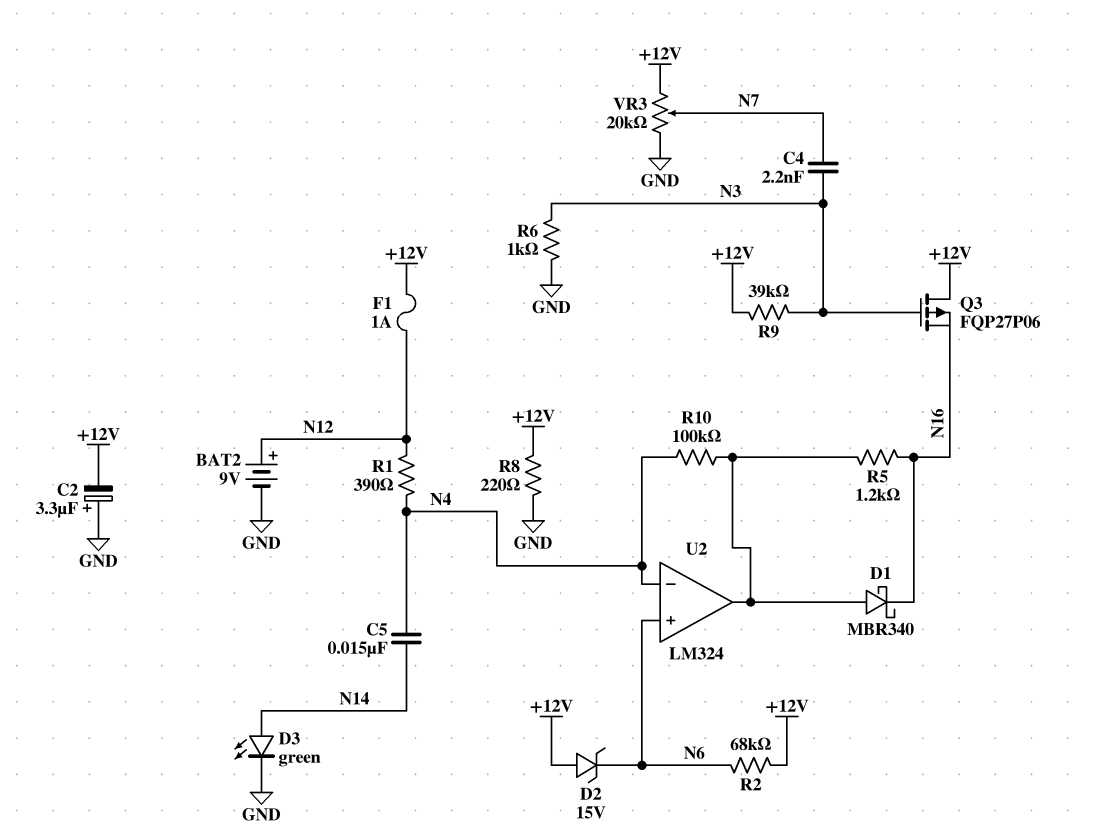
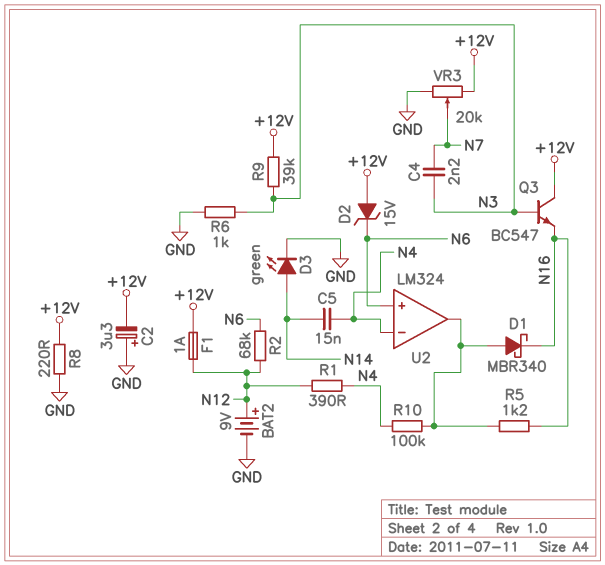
Q3: PMOS FQP27P06 (G N3, D +12V, S N16) -> NPN BC547 (B N3, C +12V, E N16)
R2: 68k (+12V, N6) -> 68k (N6, N12)

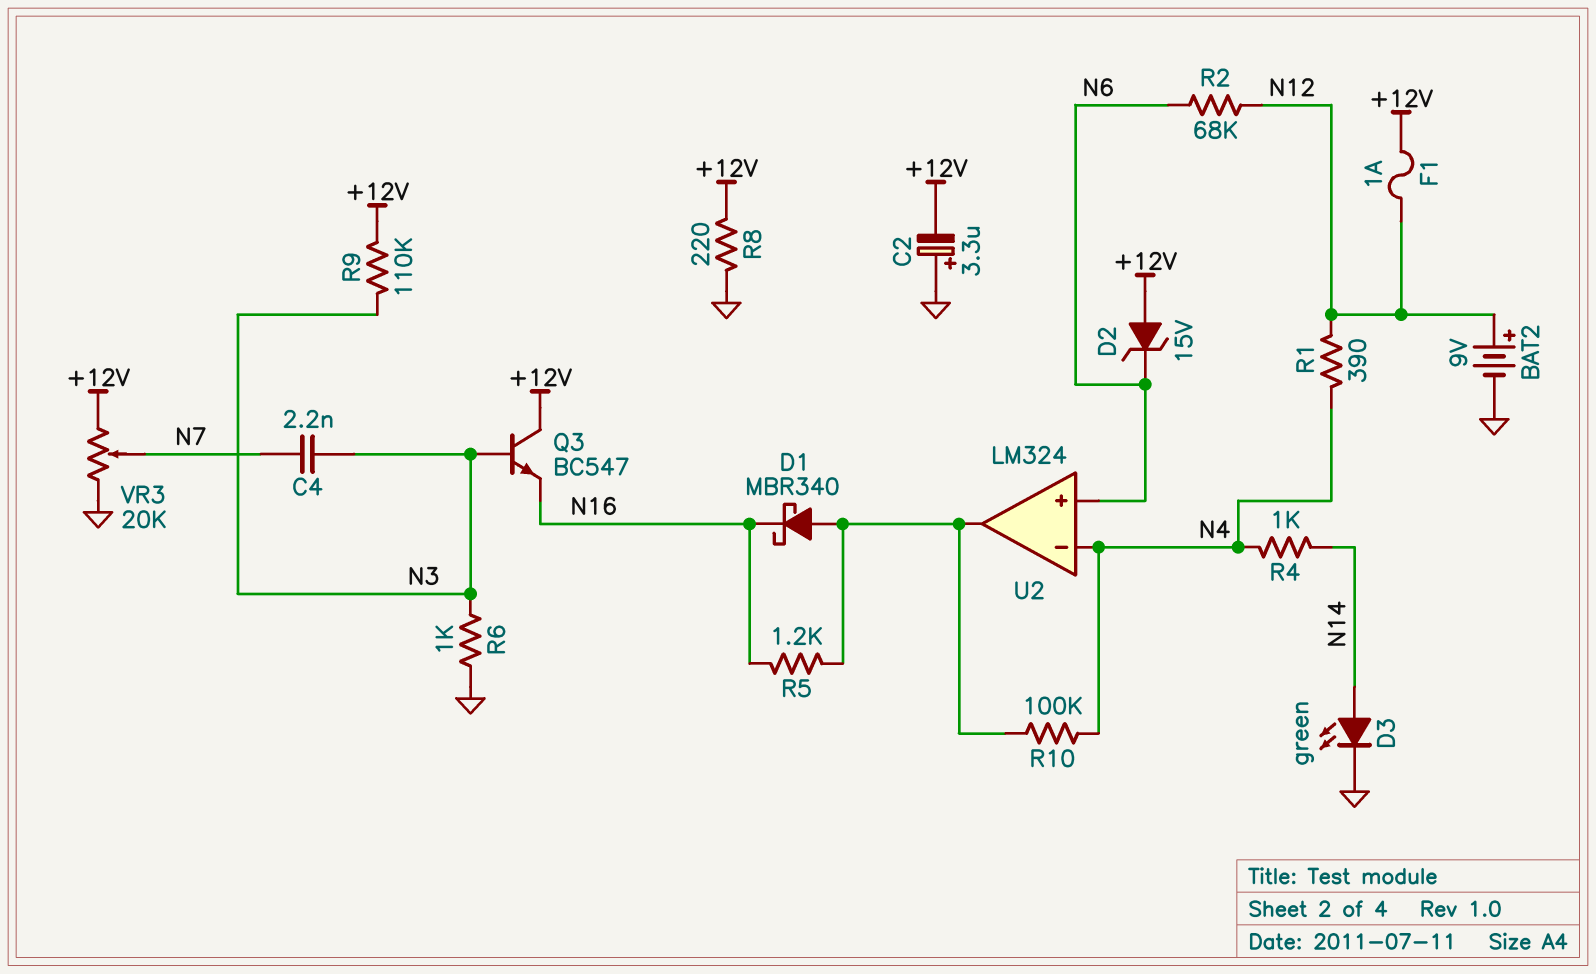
C5: 15nF (N4, N14) -> none
R4: none -> 1k (N4, N14)
R9: 39k (+12V, N3) -> 110k (+12V, N3)

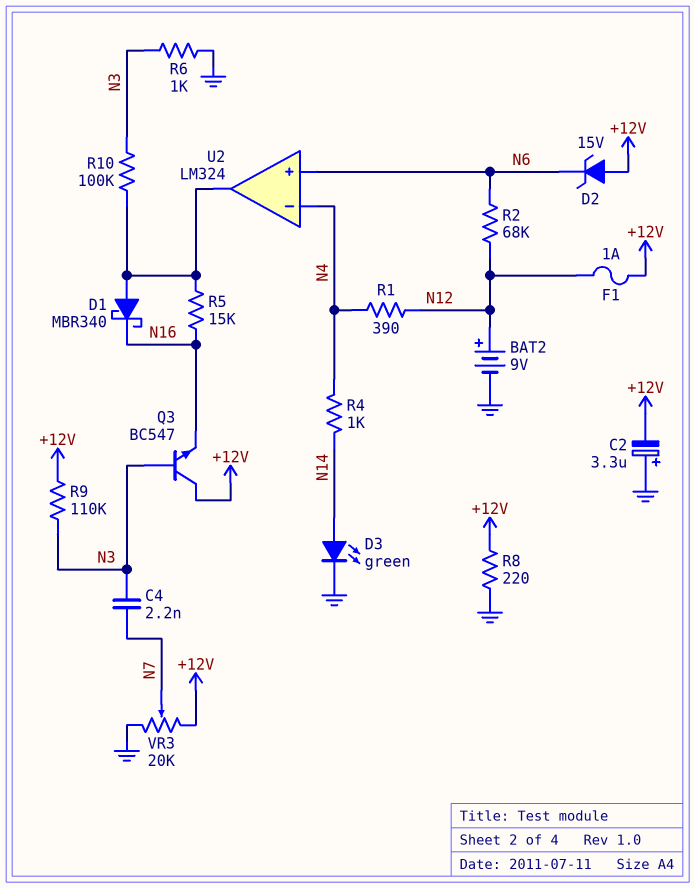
R5: 1.2k (N16, U2/out) -> 15k (N16, U2/out)
R10: 100k (N4, U2/out) -> 100k (N3, U2/out)

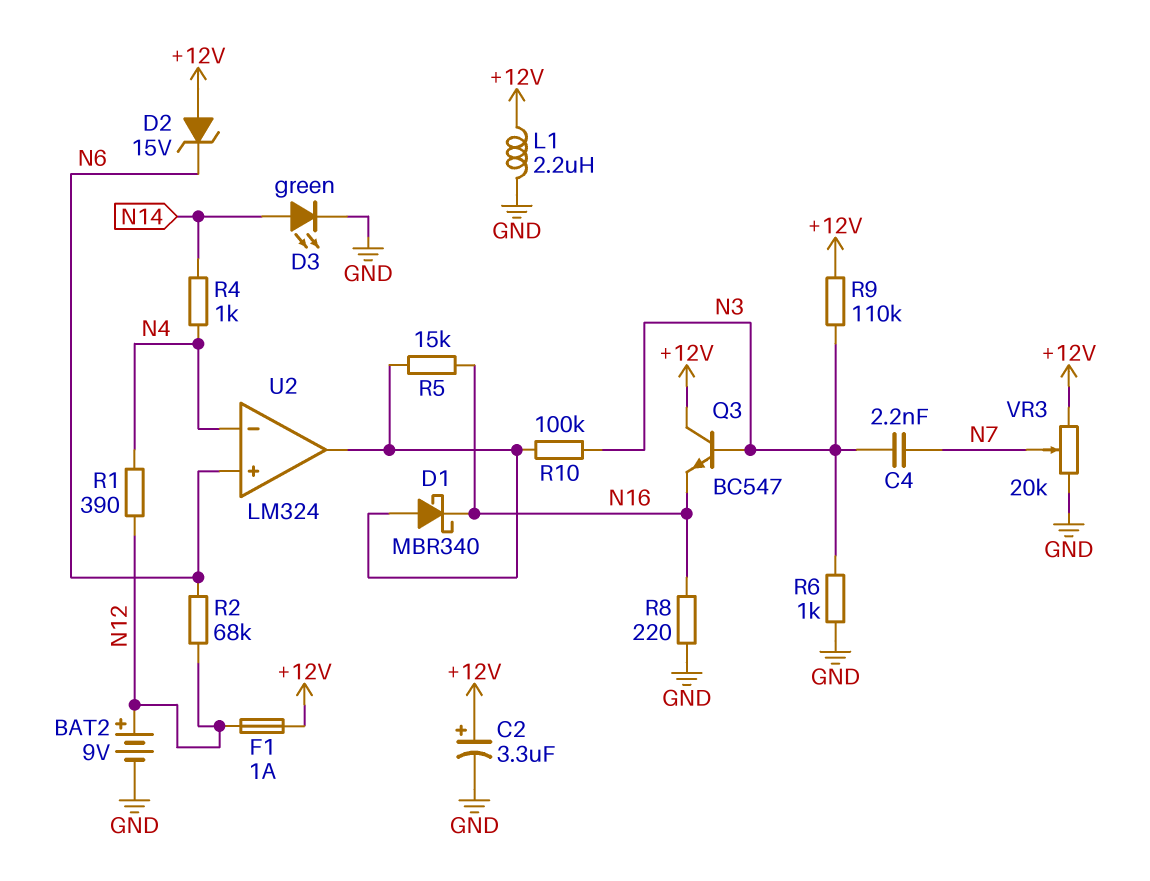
C2: 3.3uF (plus GND, minus +12V) -> 3.3uF (plus +12V, minus GND)
L1: none -> 2.2uH (+12V, GND)
R8: 220 (+12V, GND) -> 220 (GND, N16)

